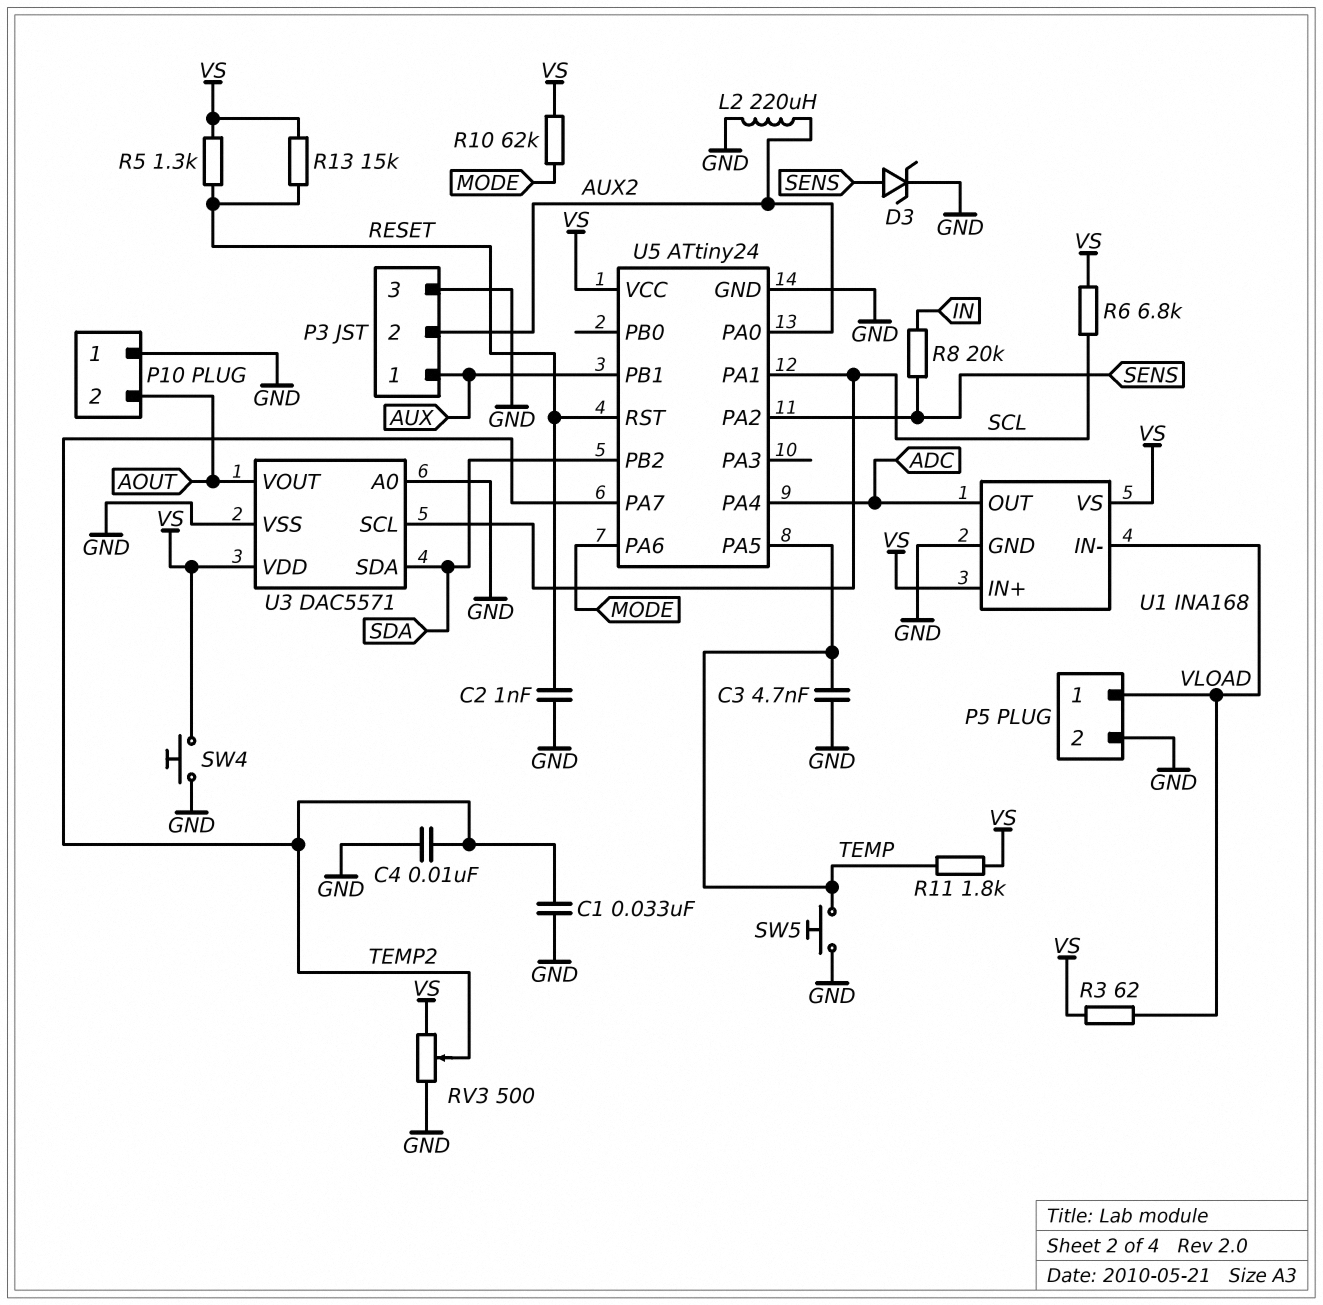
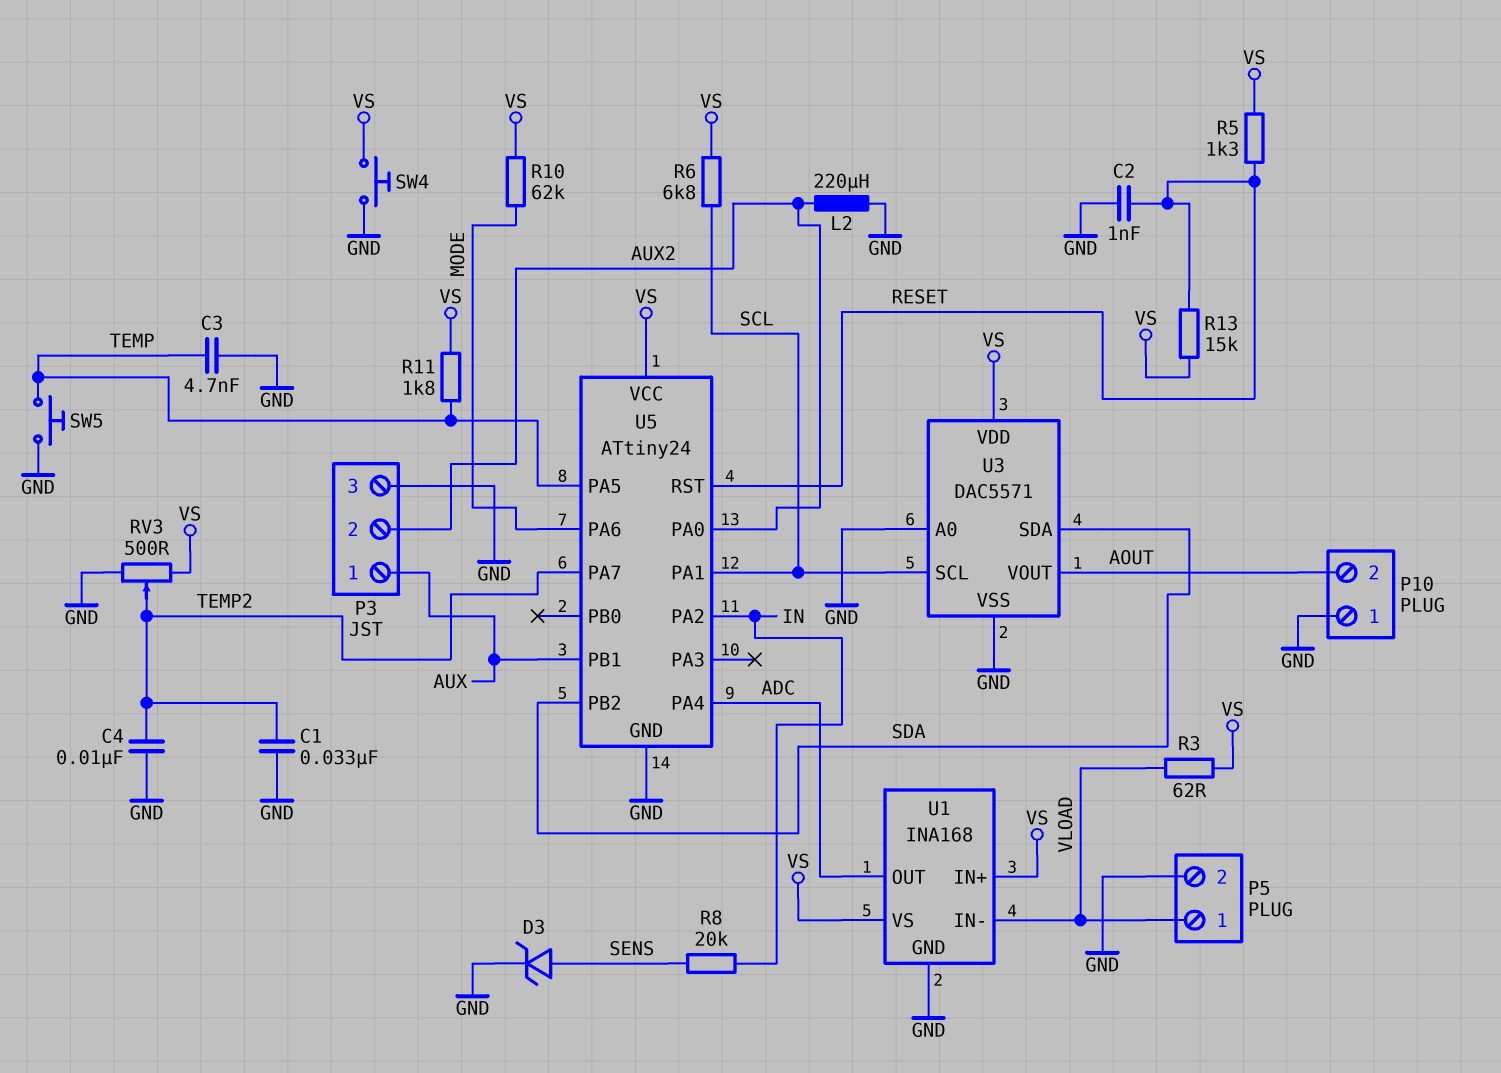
U5 pin PA2: SENS -> IN

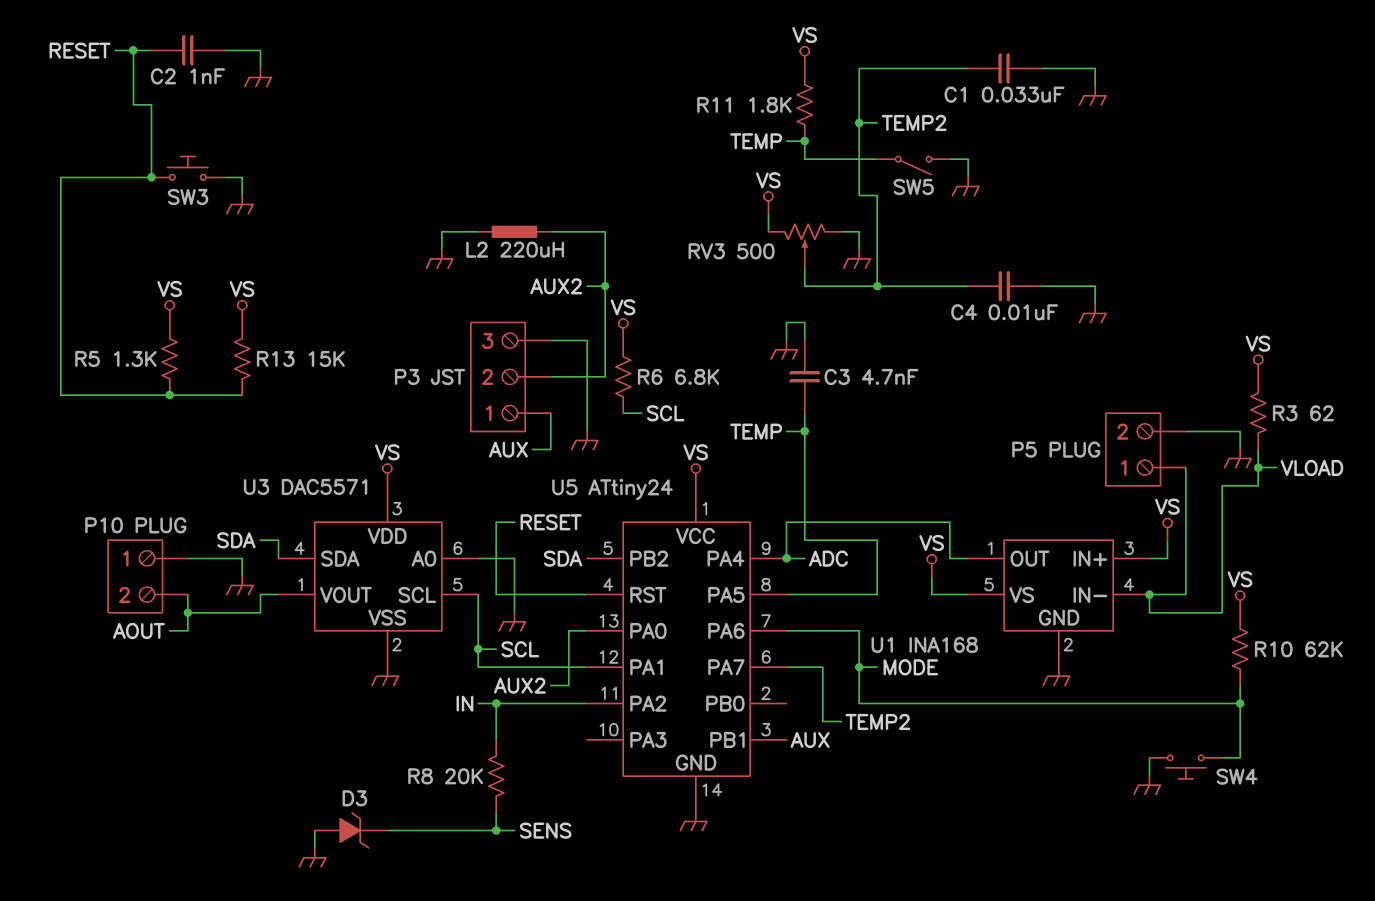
D3: zener (A SENS, K GND) -> zener (A GND, K SENS)
SW3: none -> button (GND, RESET)
SW4: button (GND, VS) -> button (GND, MODE)
SW5: button (GND, TEMP) -> switch (GND, TEMP)

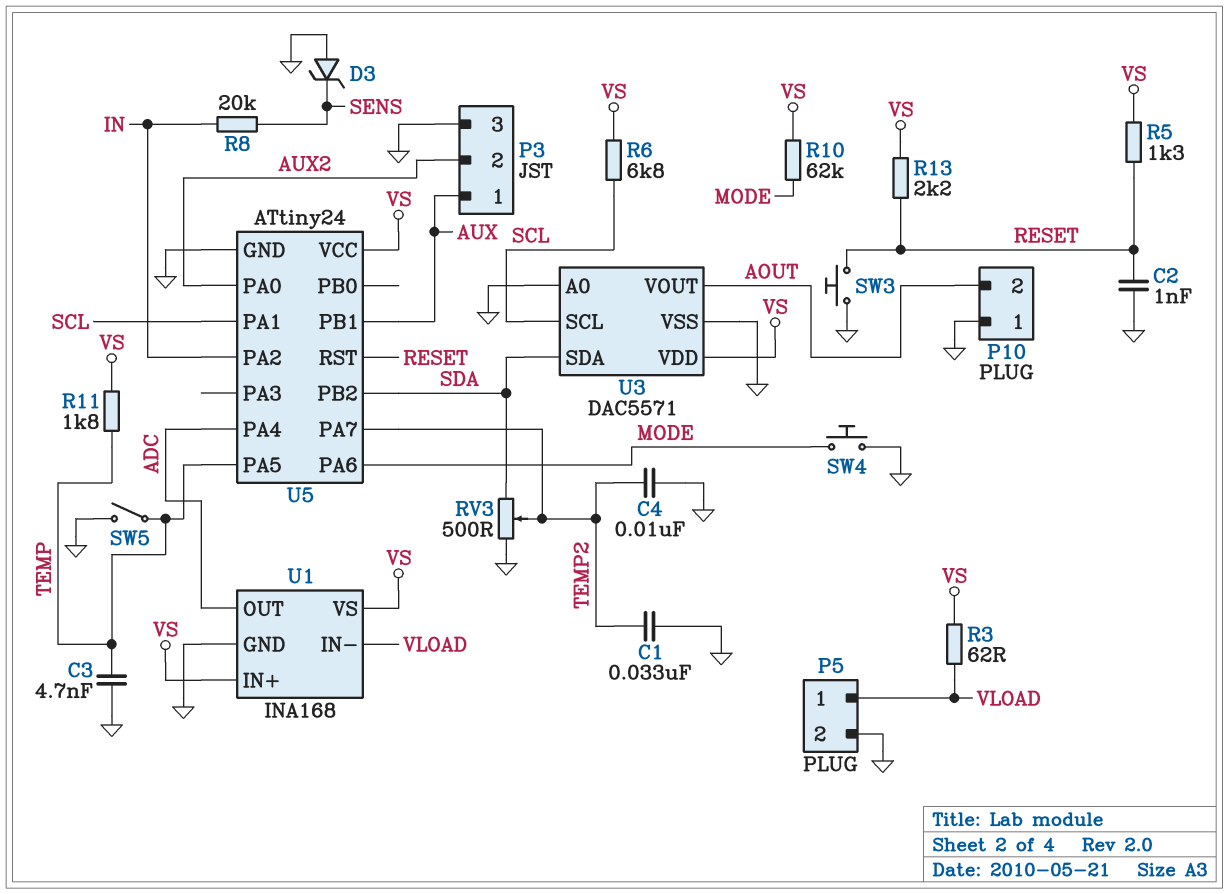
L2: 220uH (AUX2, GND) -> none
R13: 15k (RESET, VS) -> 2.2k (RESET, VS)
RV3: 500 (GND, VS, wiper TEMP2) -> 500 (GND, SDA, wiper TEMP2)

